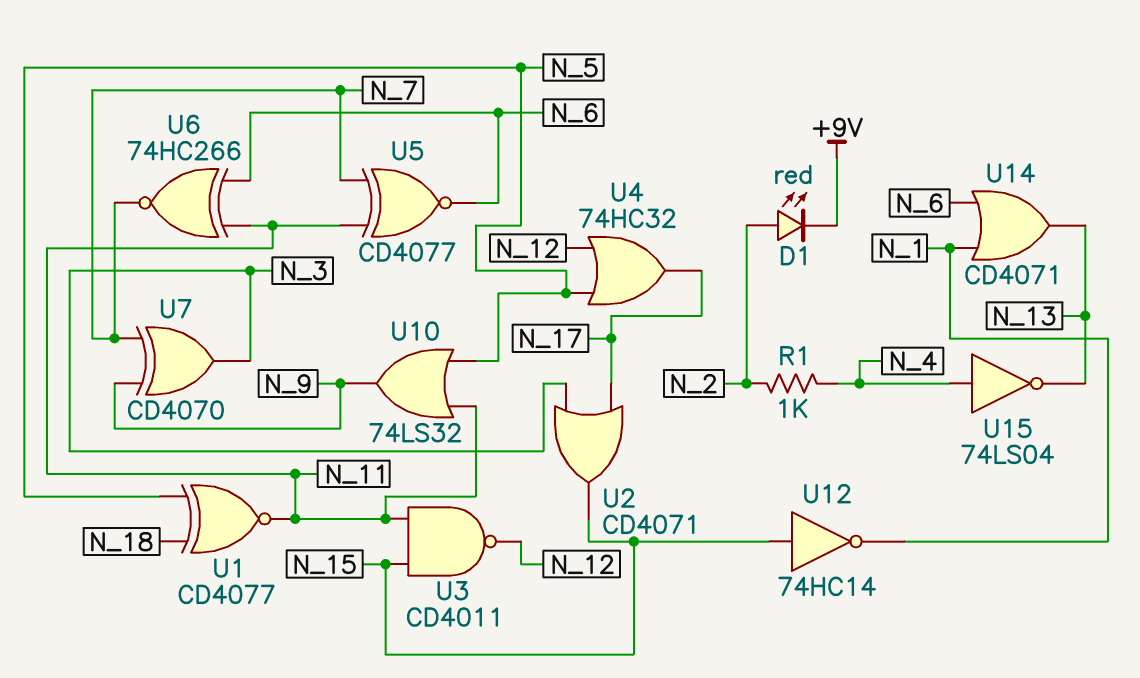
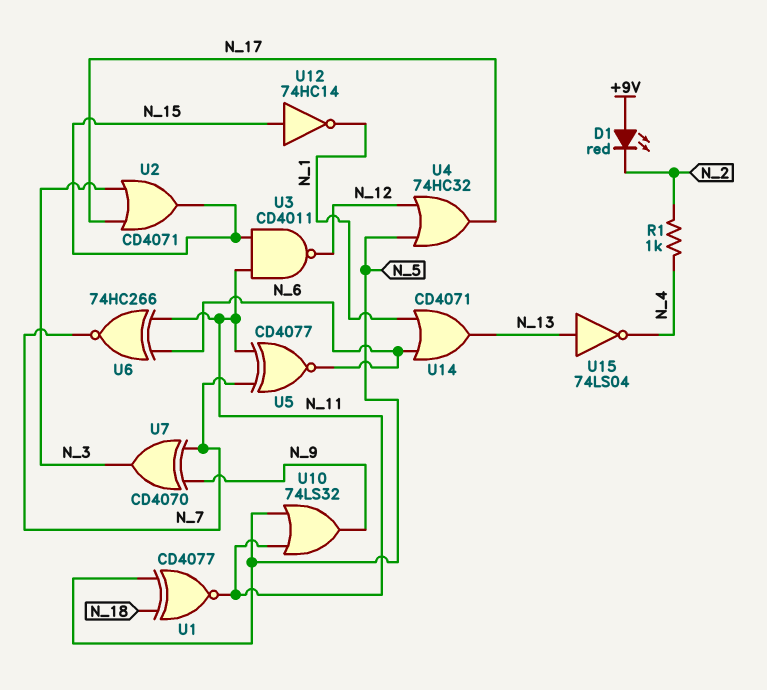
D1: LED red (A N_2, K +9V) -> LED red (A +9V, K N_2)
U15: NOT 74LS04 (in N_4, out N_13) -> NOT 74LS04 (in N_13, out N_4)

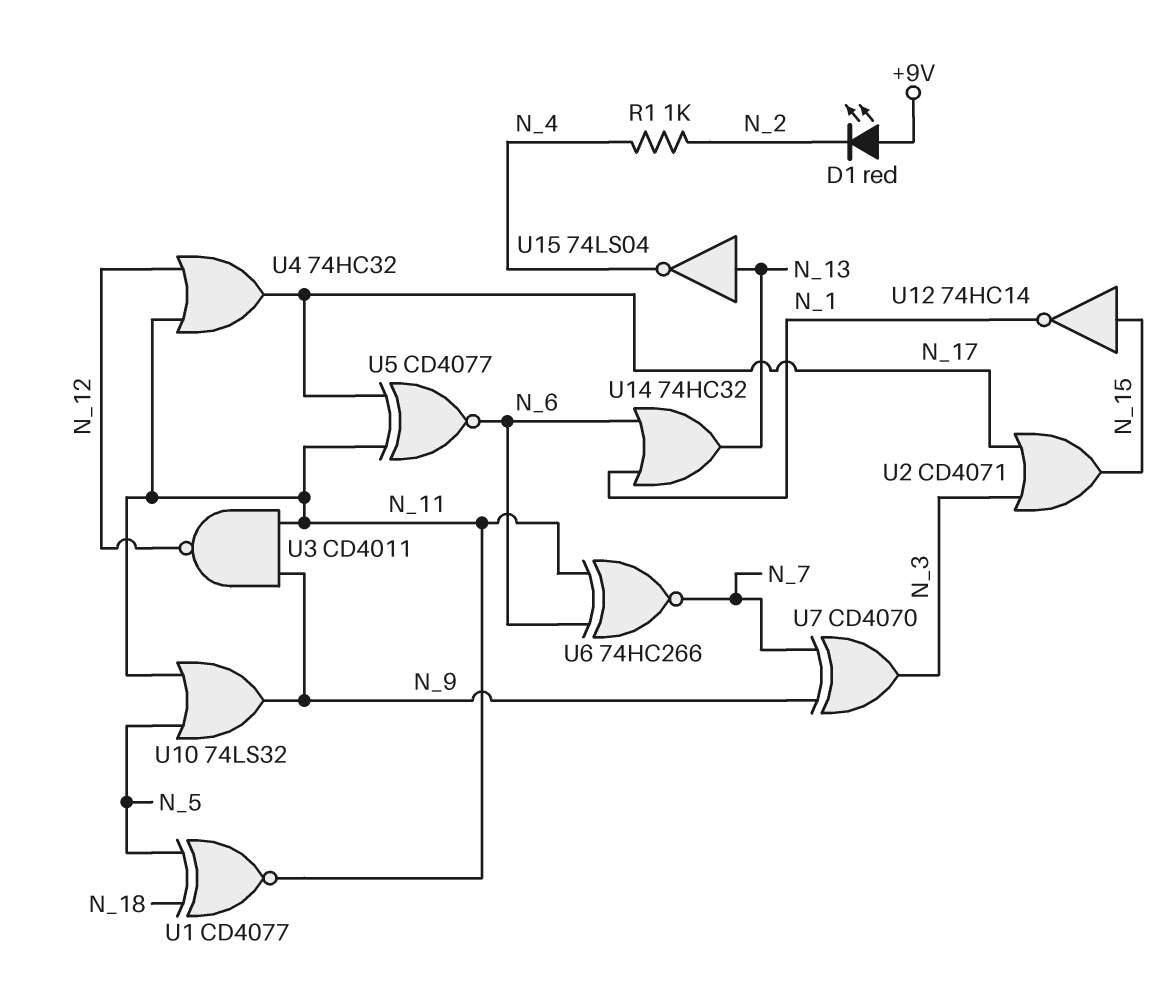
U3: NAND CD4011 (in N_11, in N_15, out N_12) -> NAND CD4011 (in N_9, in N_11, out N_12)
U4: OR 74HC32 (in N_5, in N_12, out N_17) -> OR 74HC32 (in N_11, in N_12, out N_17)
U5: XNOR CD4077 (in N_7, in N_11, out N_6) -> XNOR CD4077 (in N_11, in N_17, out N_6)
U14: OR CD4071 (in N_1, in N_6, out N_13) -> OR 74HC32 (in N_1, in N_6, out N_13)

